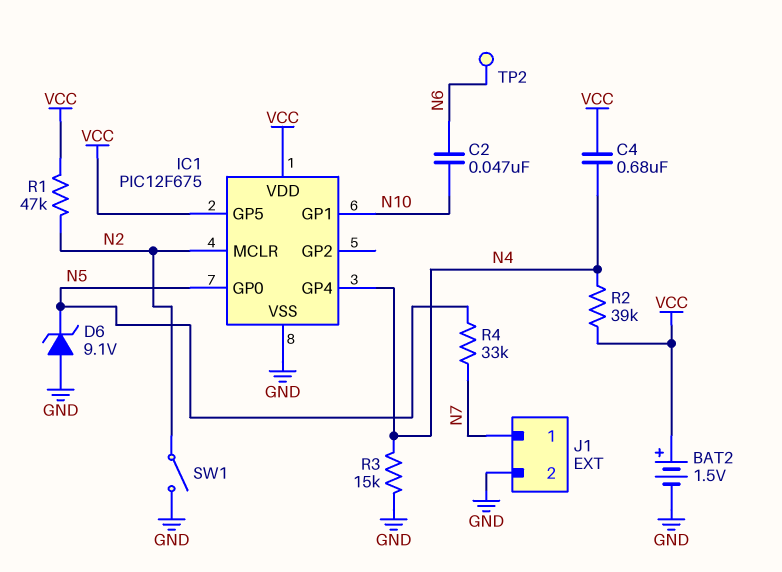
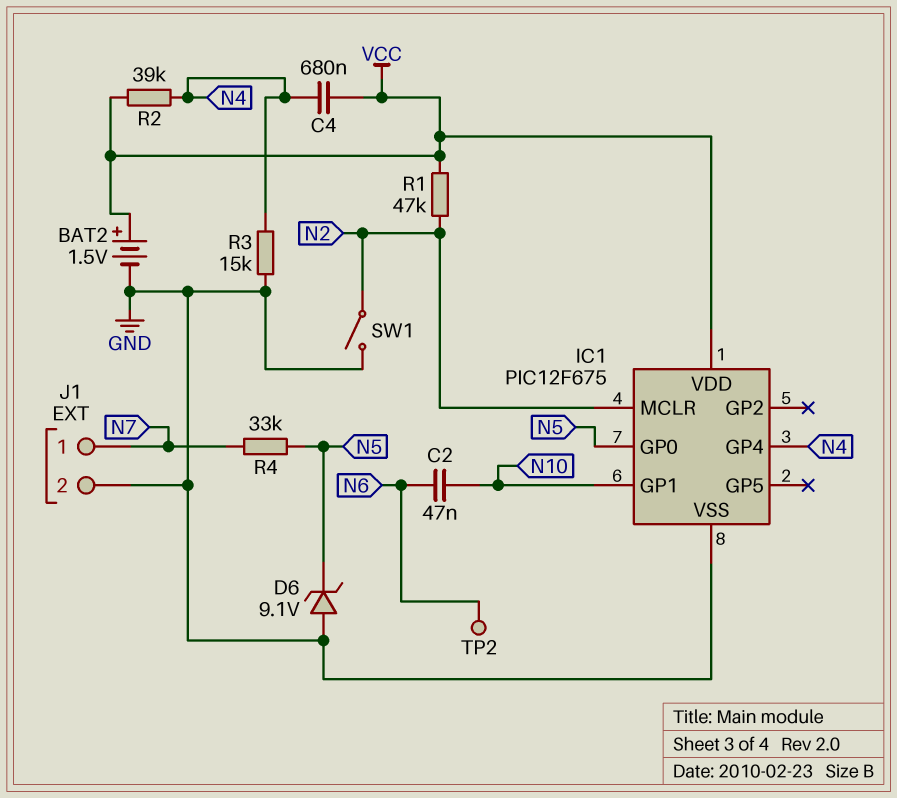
IC1 pin GP5: VCC -> none

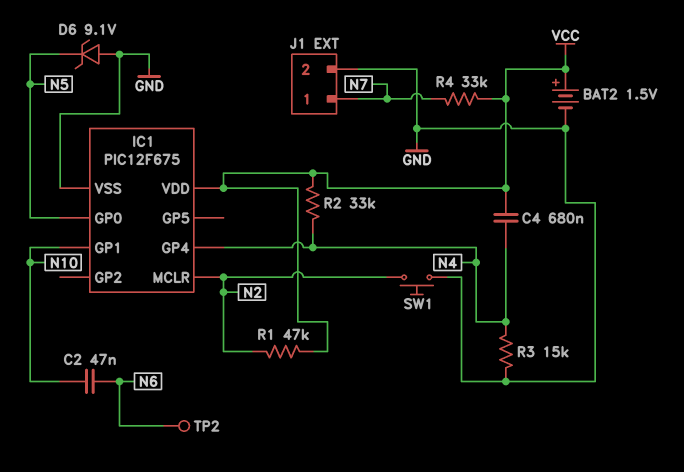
R2: 39k (N4, VCC) -> 33k (N4, VCC)
R4: 33k (N5, N7) -> 33k (N7, VCC)
SW1: switch (GND, N2) -> button (GND, N2)

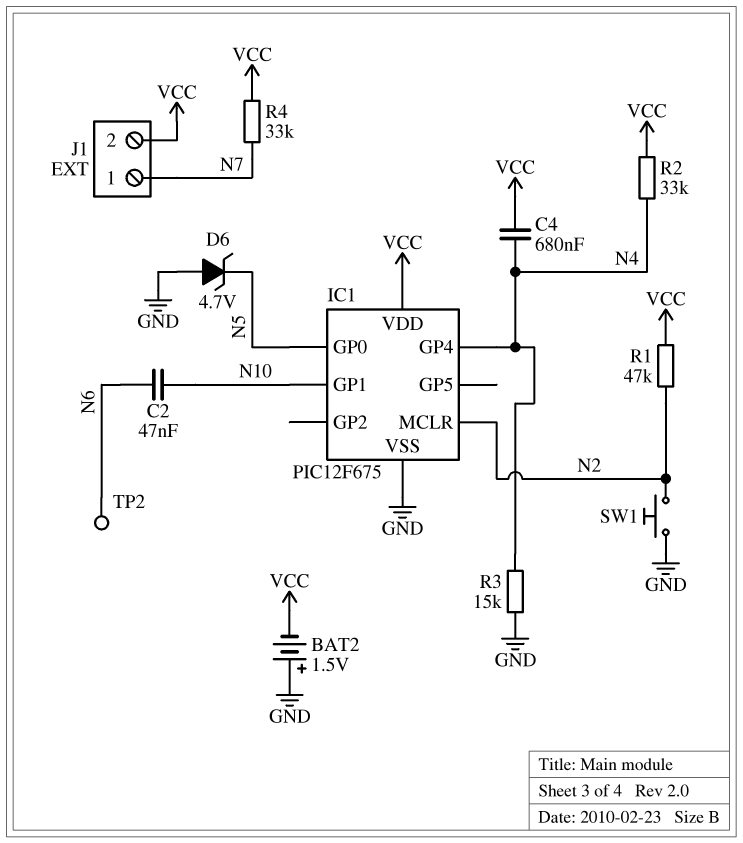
BAT2: 1.5V (plus VCC, minus GND) -> 1.5V (plus GND, minus VCC)
D6: zener 9.1V (A GND, K N5) -> zener 4.7V (A GND, K N5)
J1 pin 2: GND -> VCC

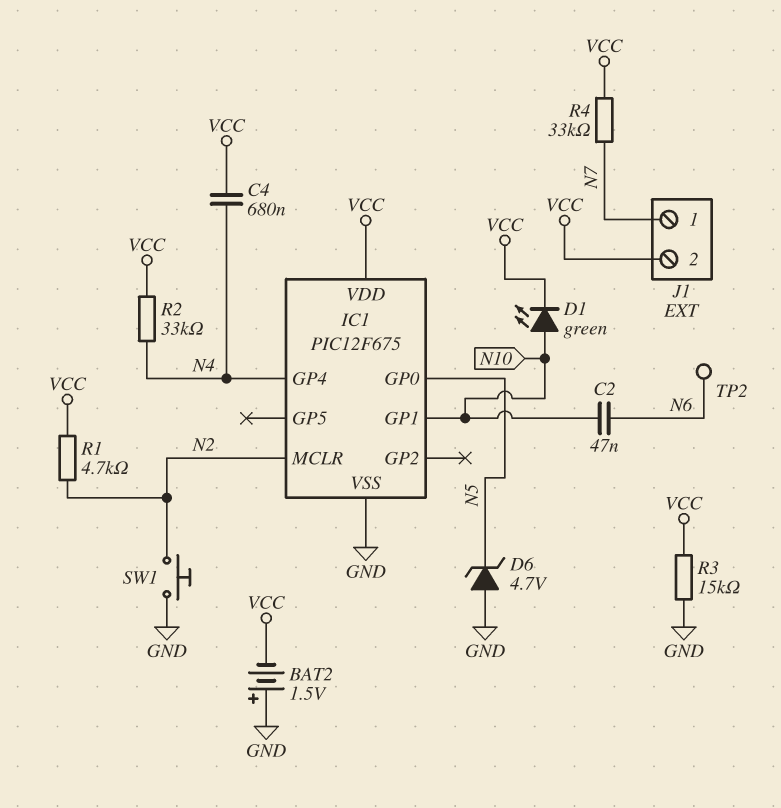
D1: none -> LED green (A N10, K VCC)
R1: 47k (N2, VCC) -> 4.7k (N2, VCC)
R3: 15k (GND, N4) -> 15k (GND, VCC)

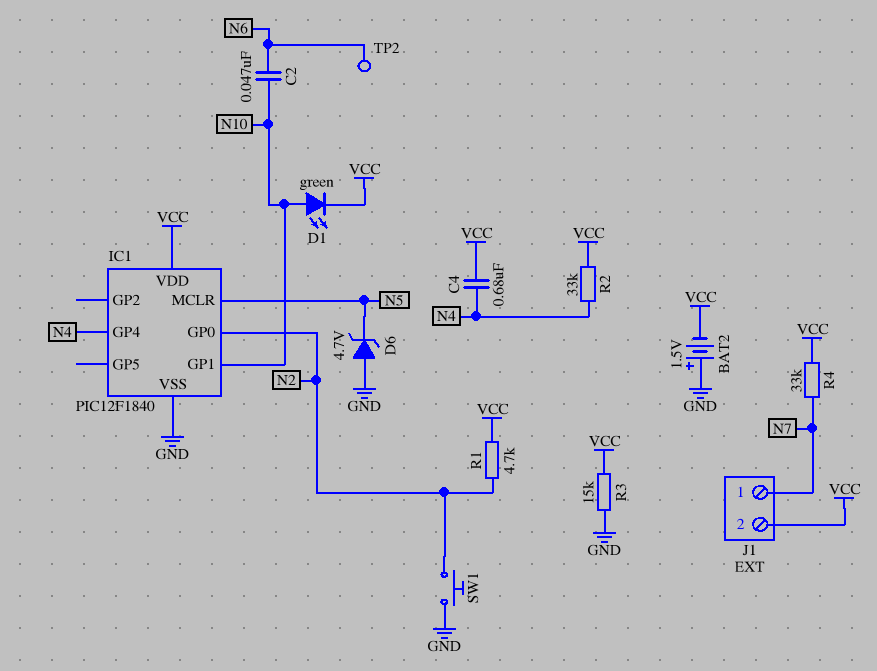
IC1: PIC12F675 -> PIC12F1840
IC1 pin GP0: N5 -> N2
IC1 pin MCLR: N2 -> N5

